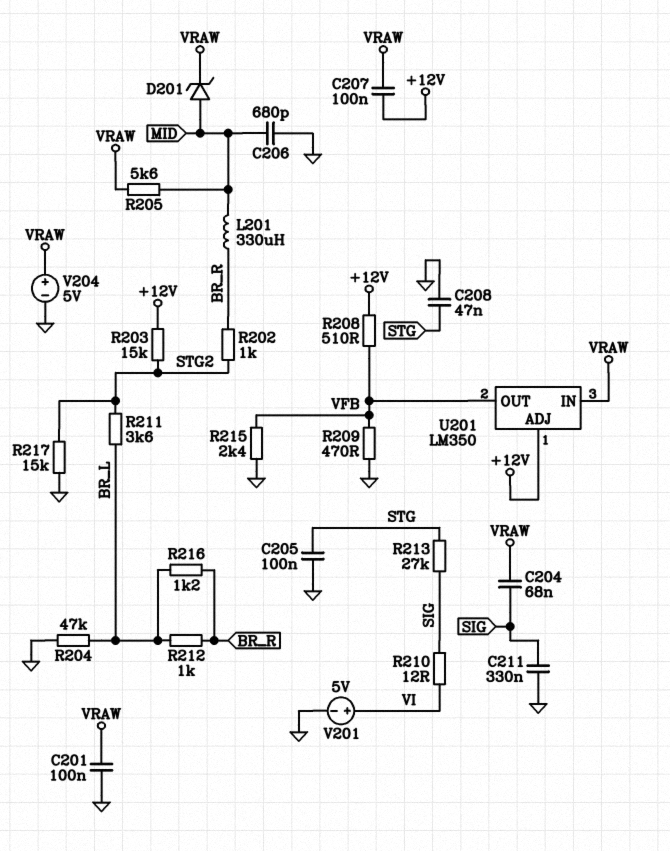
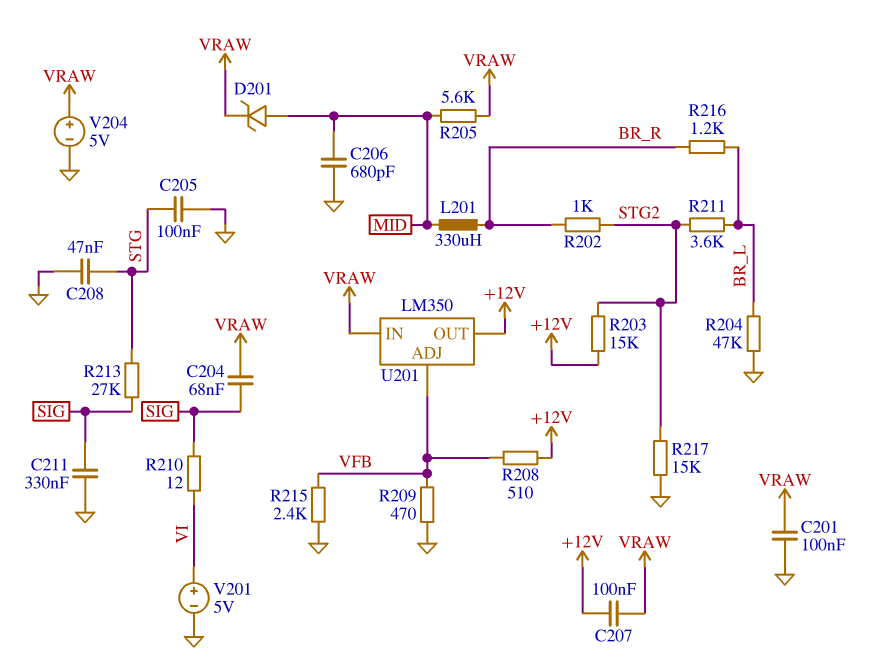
R212: 1k (BR_L, BR_R) -> none
U201 pin ADJ: +12V -> VFB
U201 pin OUT: VFB -> +12V

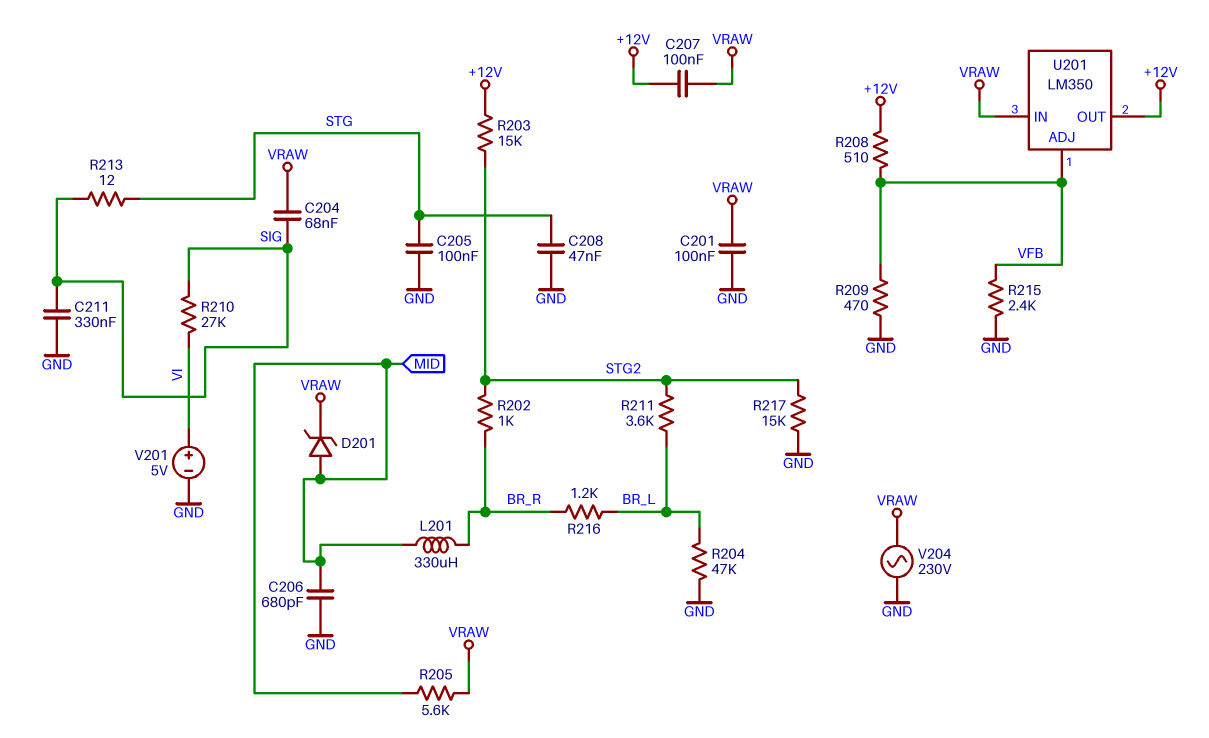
R210: 12 (SIG, VI) -> 27k (SIG, VI)
R213: 27k (SIG, STG) -> 12 (SIG, STG)
V204: 5V (plus VRAW, minus GND) -> AC 230V (GND, VRAW)

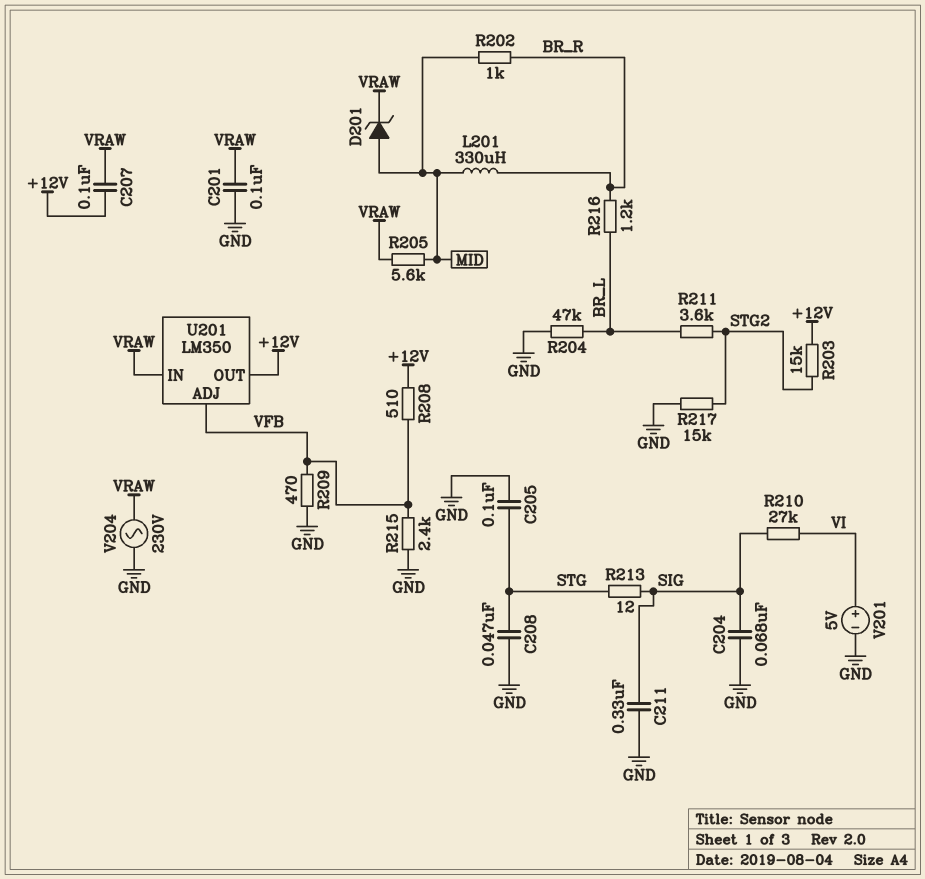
C204: 68nF (SIG, VRAW) -> 68nF (GND, SIG)
C206: 680pF (GND, MID) -> none
R202: 1k (BR_R, STG2) -> 1k (BR_R, MID)

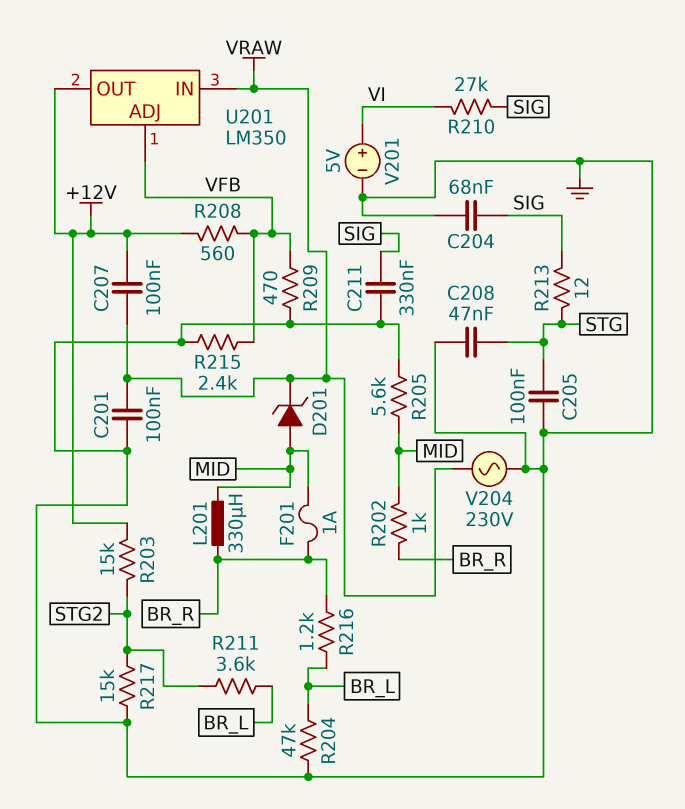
F201: none -> 1A (BR_R, MID)
R205: 5.6k (MID, VRAW) -> 5.6k (GND, MID)
R208: 510 (+12V, VFB) -> 560 (+12V, VFB)

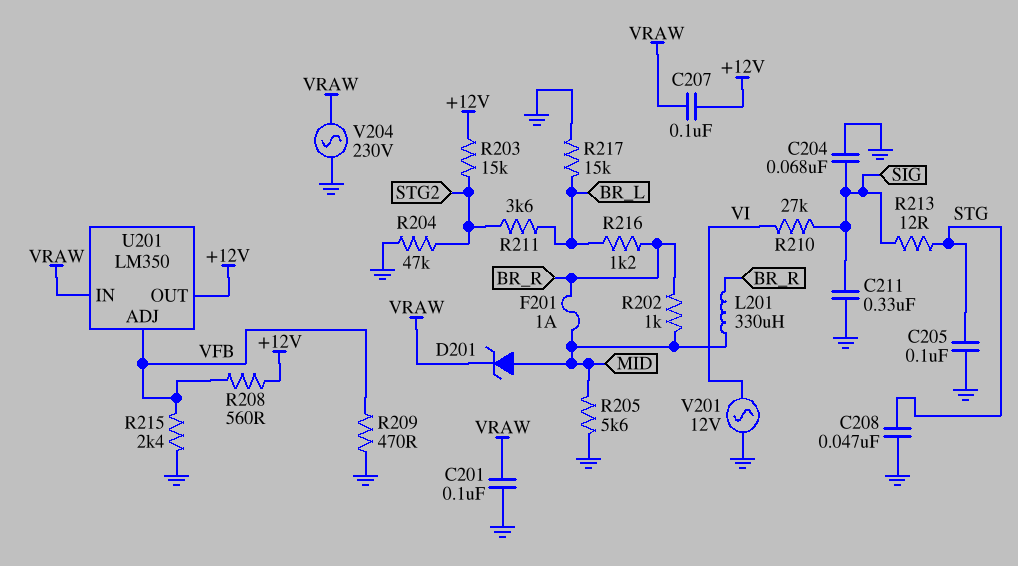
R204: 47k (BR_L, GND) -> 47k (GND, STG2)
R217: 15k (GND, STG2) -> 15k (BR_L, GND)
V201: 5V (plus VI, minus GND) -> AC 12V (GND, VI)

